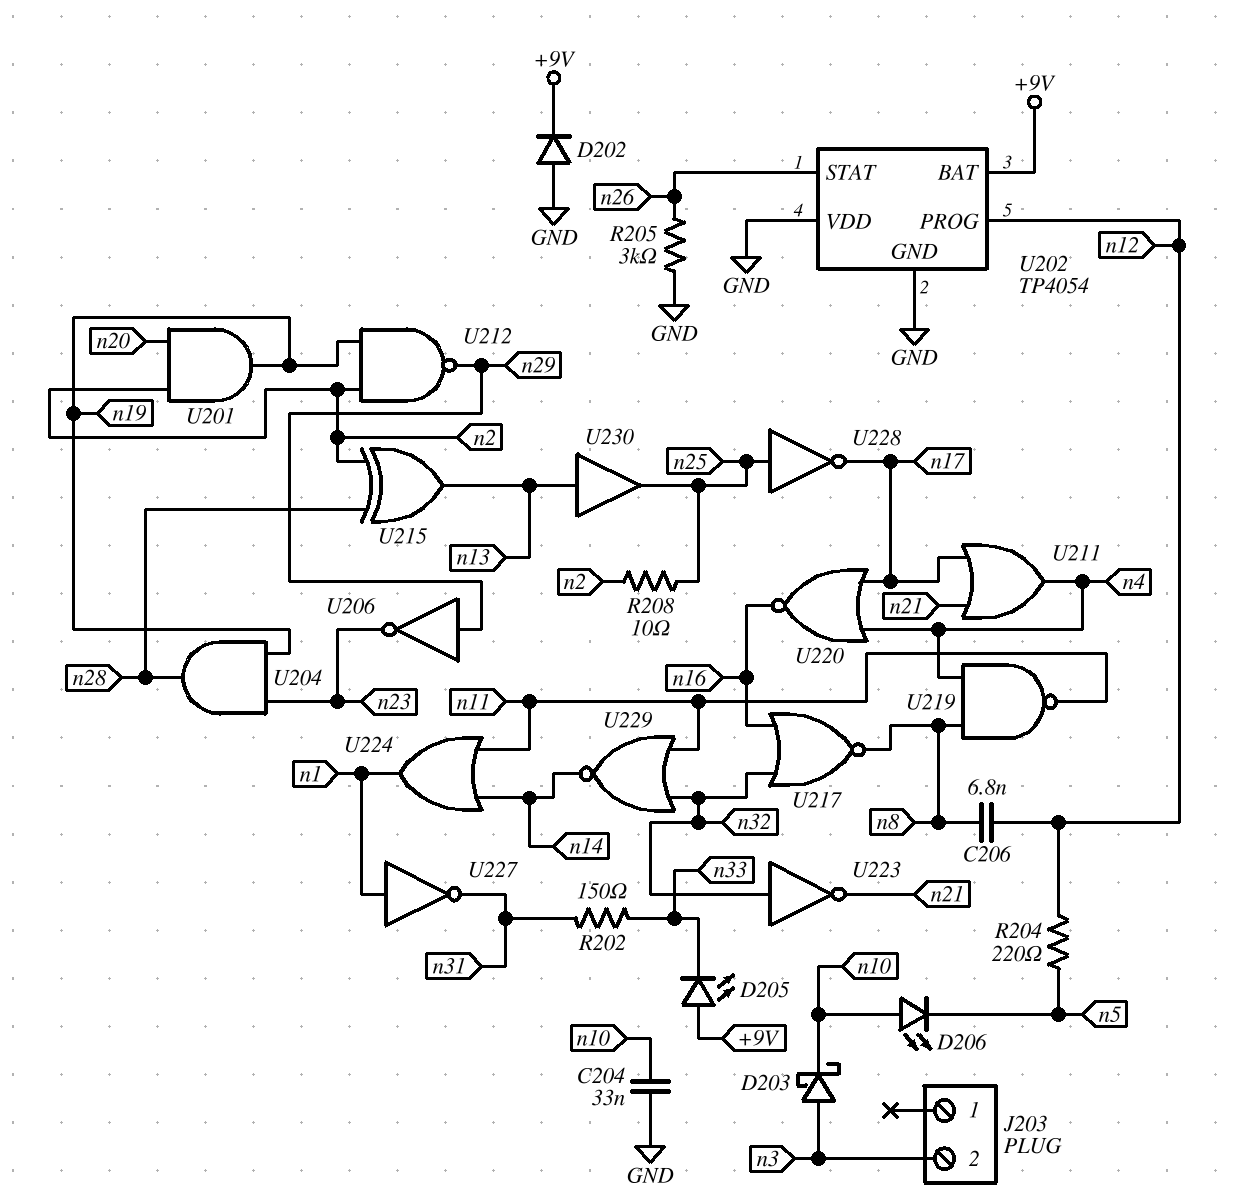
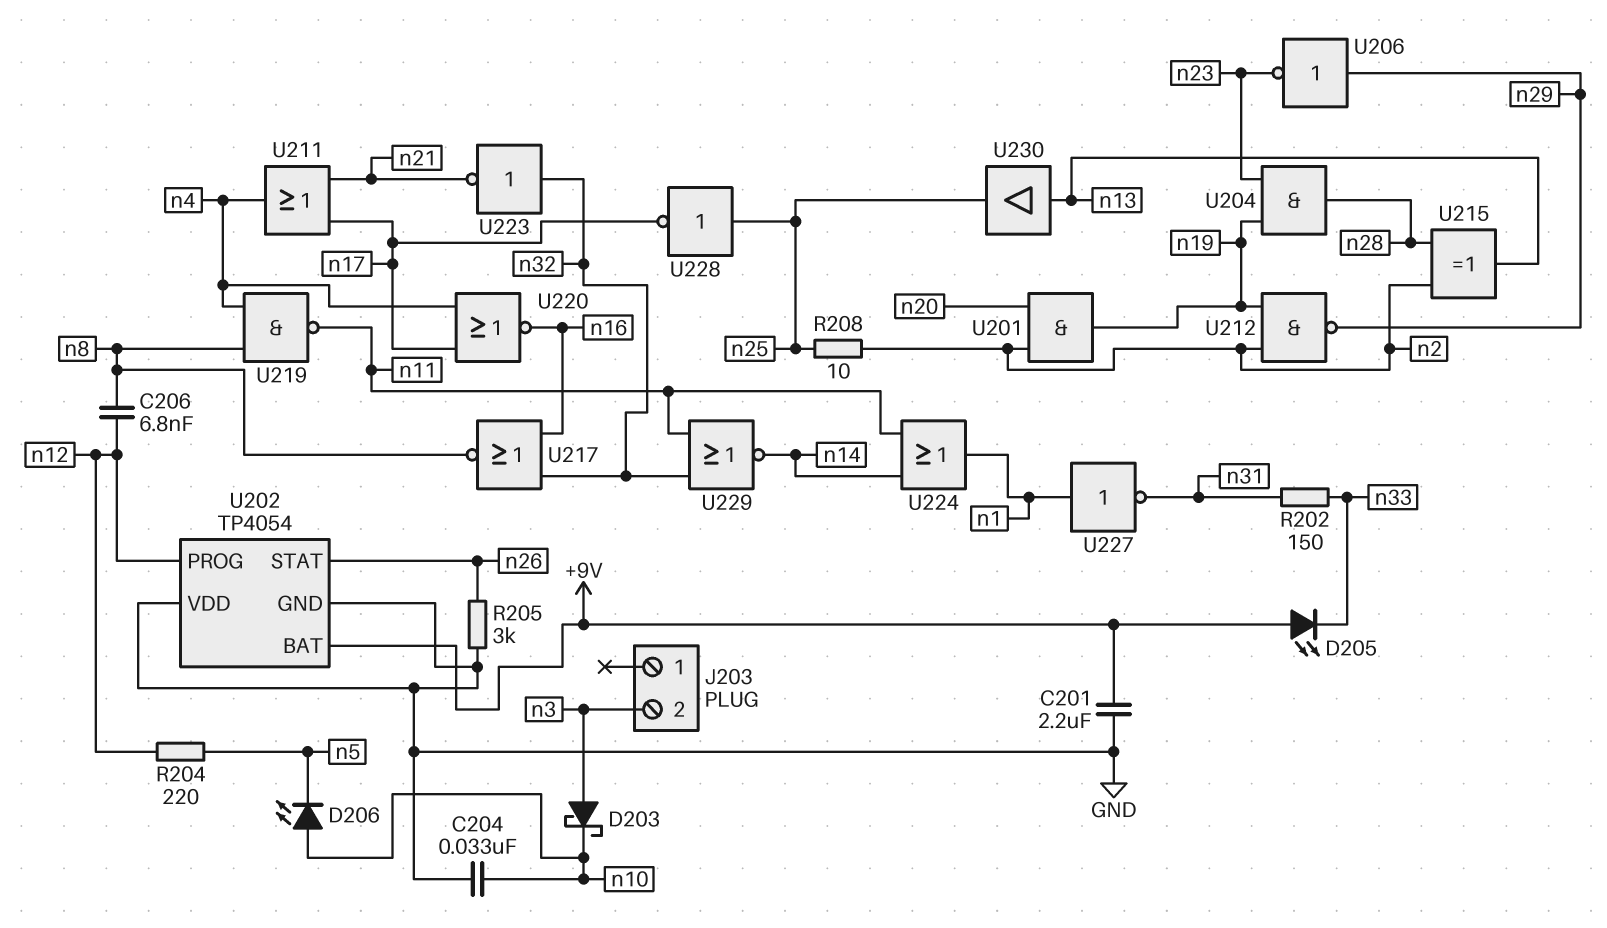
C201: none -> 2.2uF (+9V, GND)
D202: diode (A GND, K +9V) -> none

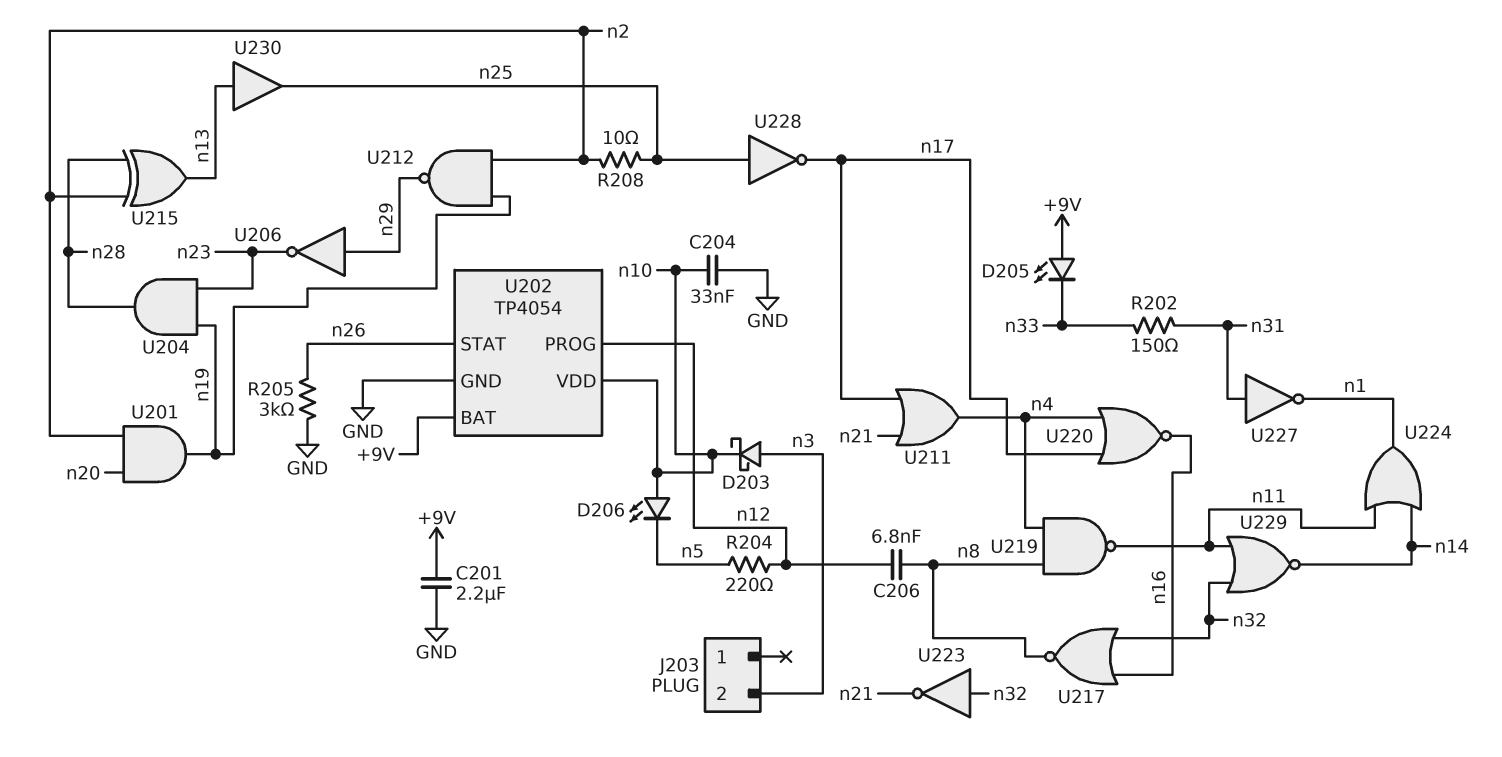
U202 pin VDD: GND -> n10
U227: NOT (in n1, out n31) -> NOT (in n31, out n1)

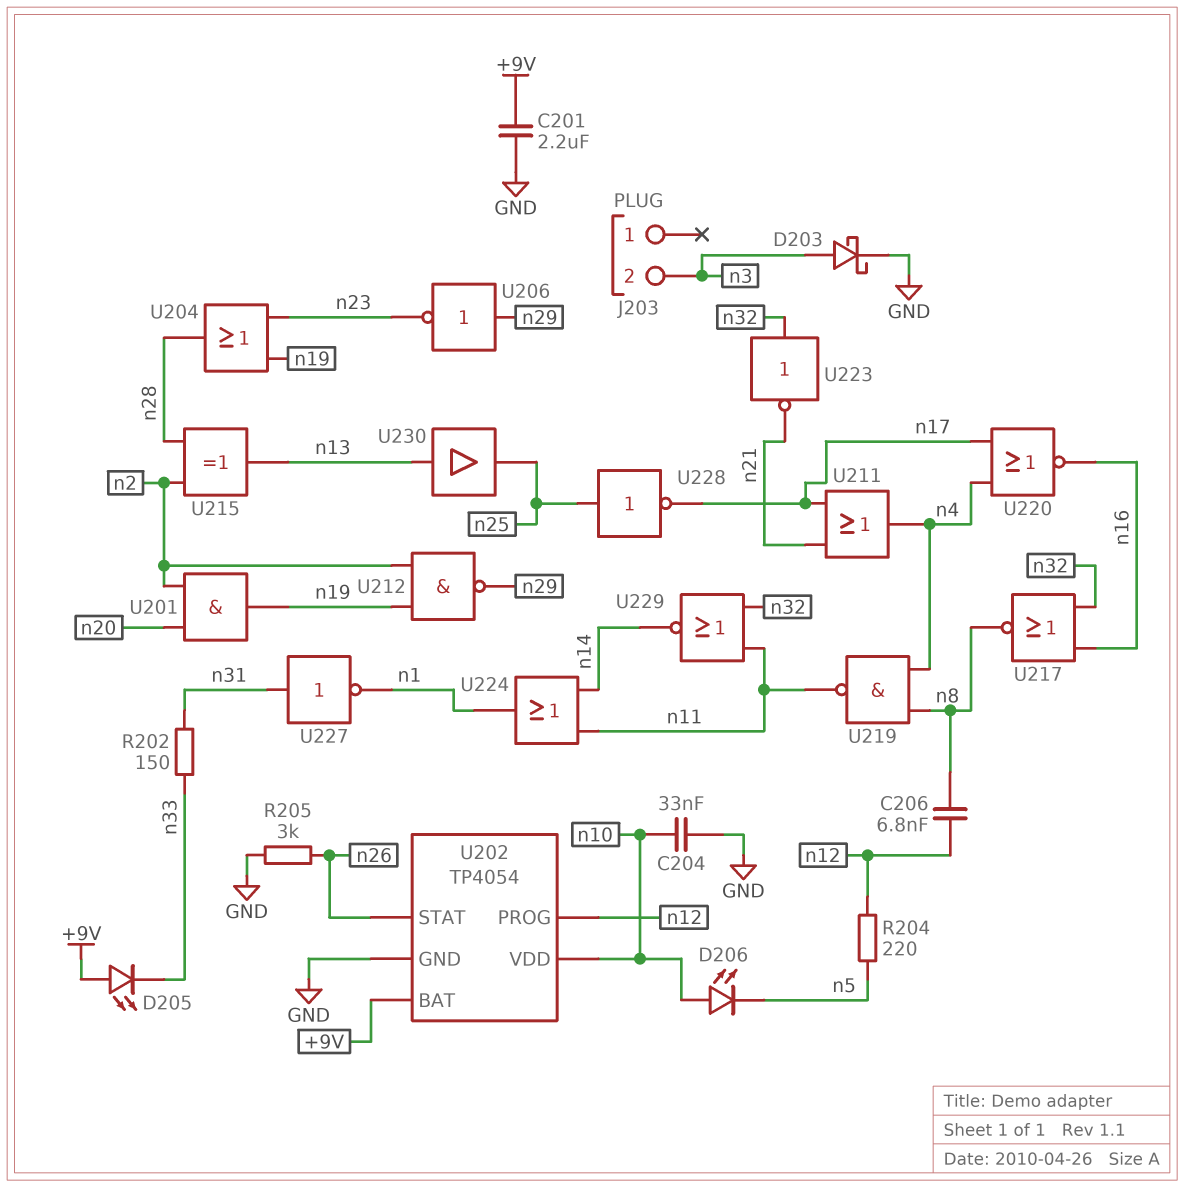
D203: schottky (A n3, K n10) -> schottky (A n3, K GND)
R208: 10 (n2, n25) -> none
U204: AND (in n19, in n23, out n28) -> OR (in n19, in n23, out n28)

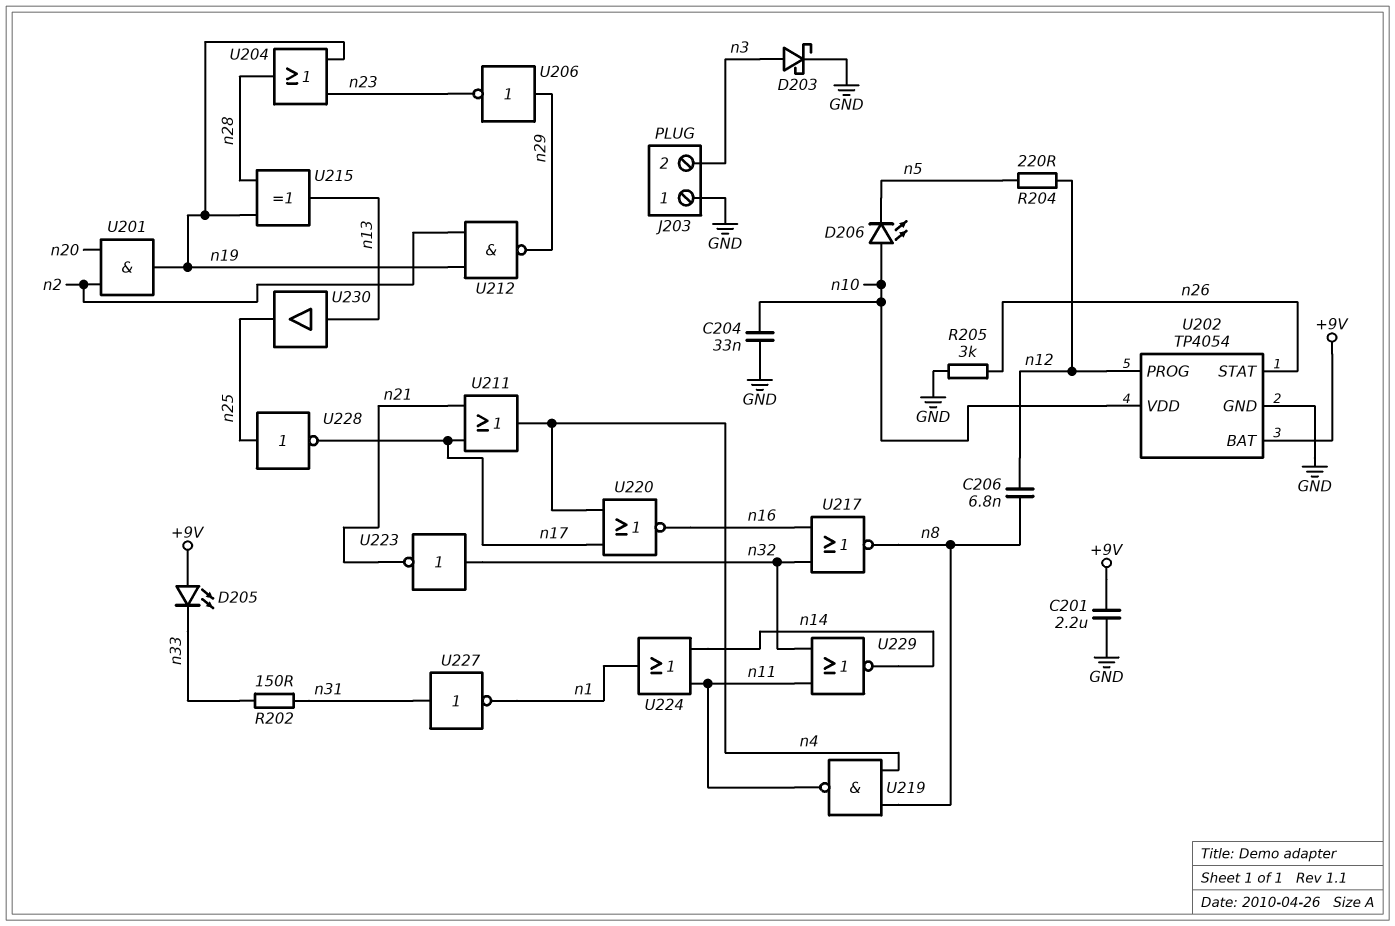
J203 pin 1: none -> GND
U215: XOR (in n2, in n28, out n13) -> XOR (in n19, in n28, out n13)

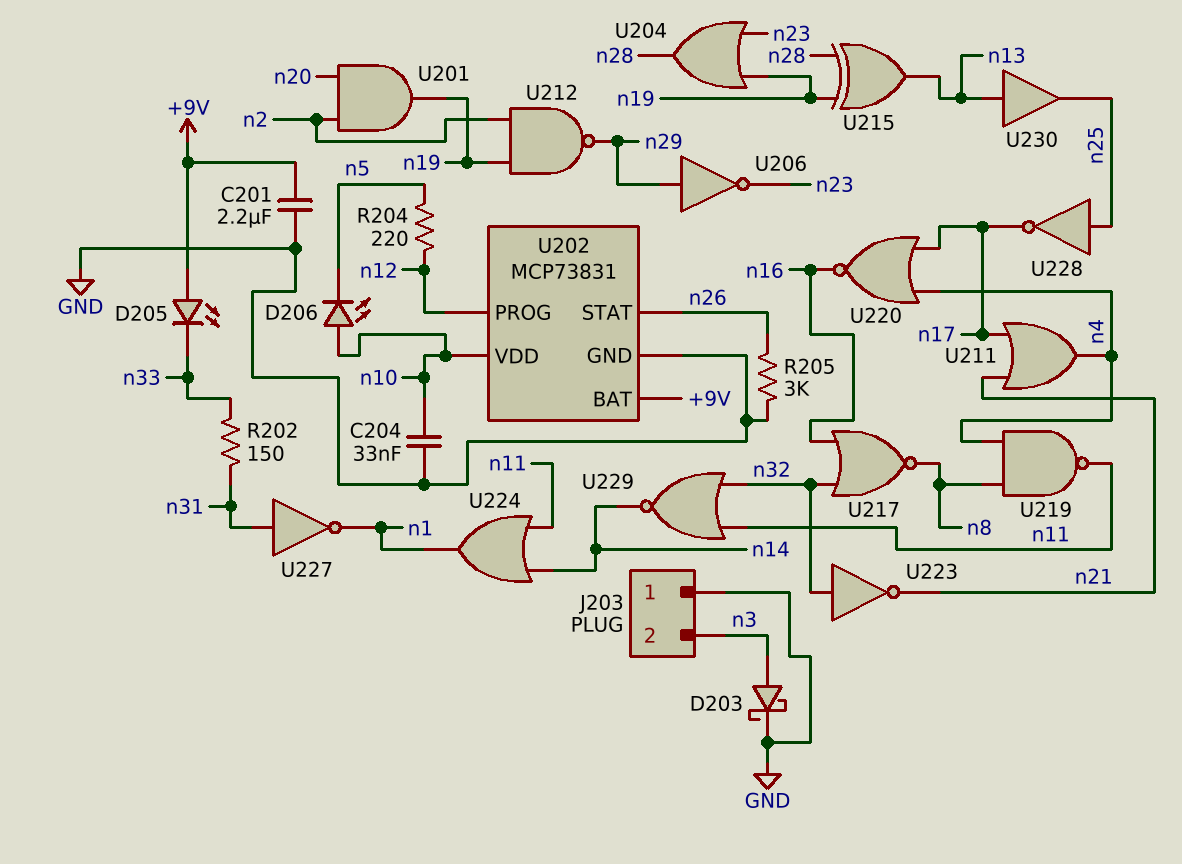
C206: 6.8nF (n8, n12) -> none
U202: TP4054 -> MCP73831

